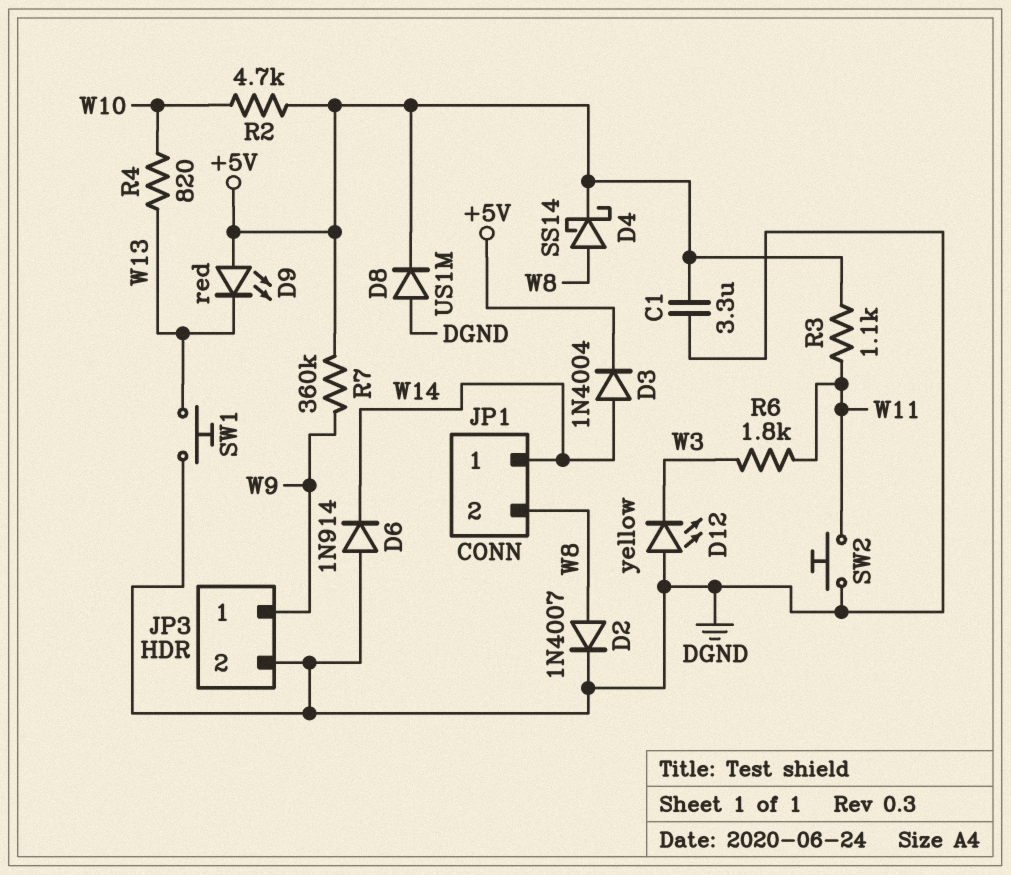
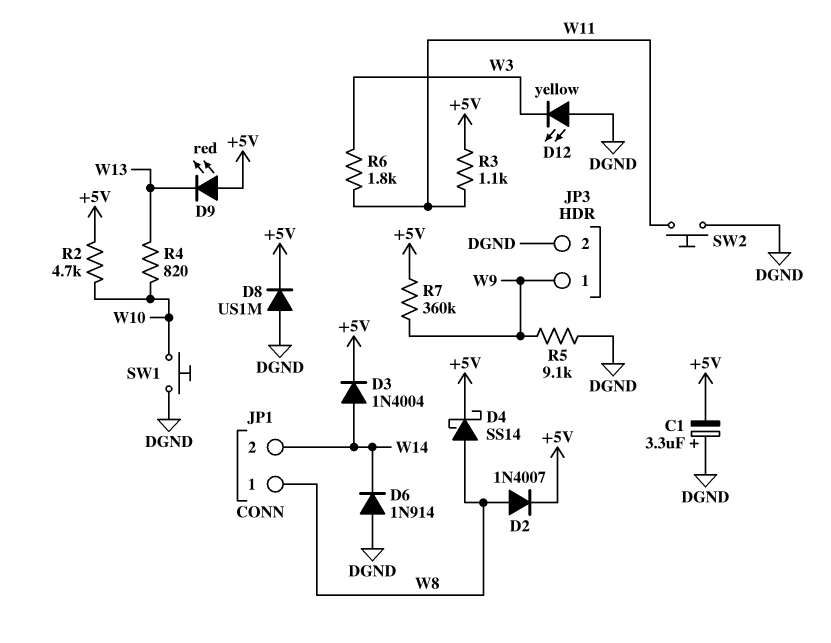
C1: 3.3uF (+5V, DGND) -> 3.3uF (plus DGND, minus +5V)
D2: diode 1N4007 (A W8, K DGND) -> diode 1N4007 (A W8, K +5V)
JP1 pin 1: W14 -> W8
JP1 pin 2: W8 -> W14
R5: none -> 9.1k (DGND, W9)
SW1: button (DGND, W13) -> button (DGND, W10)

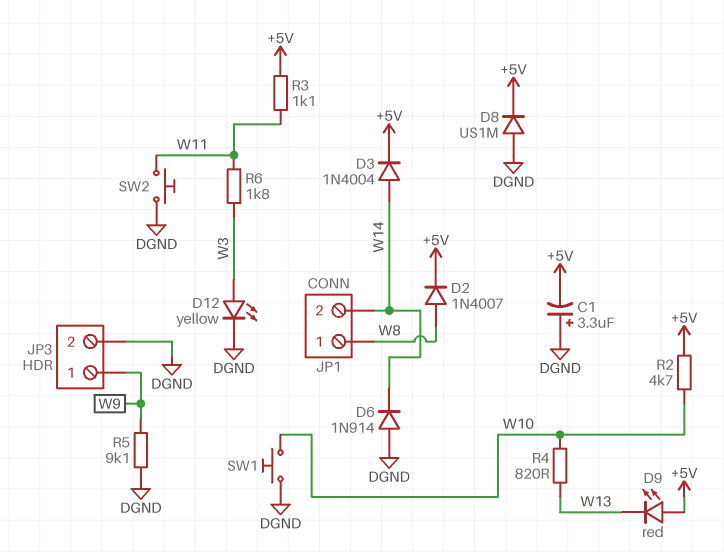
D4: schottky SS14 (A W8, K +5V) -> none
D12: LED yellow (A DGND, K W3) -> LED yellow (A W3, K DGND)
R7: 360k (+5V, W9) -> none

